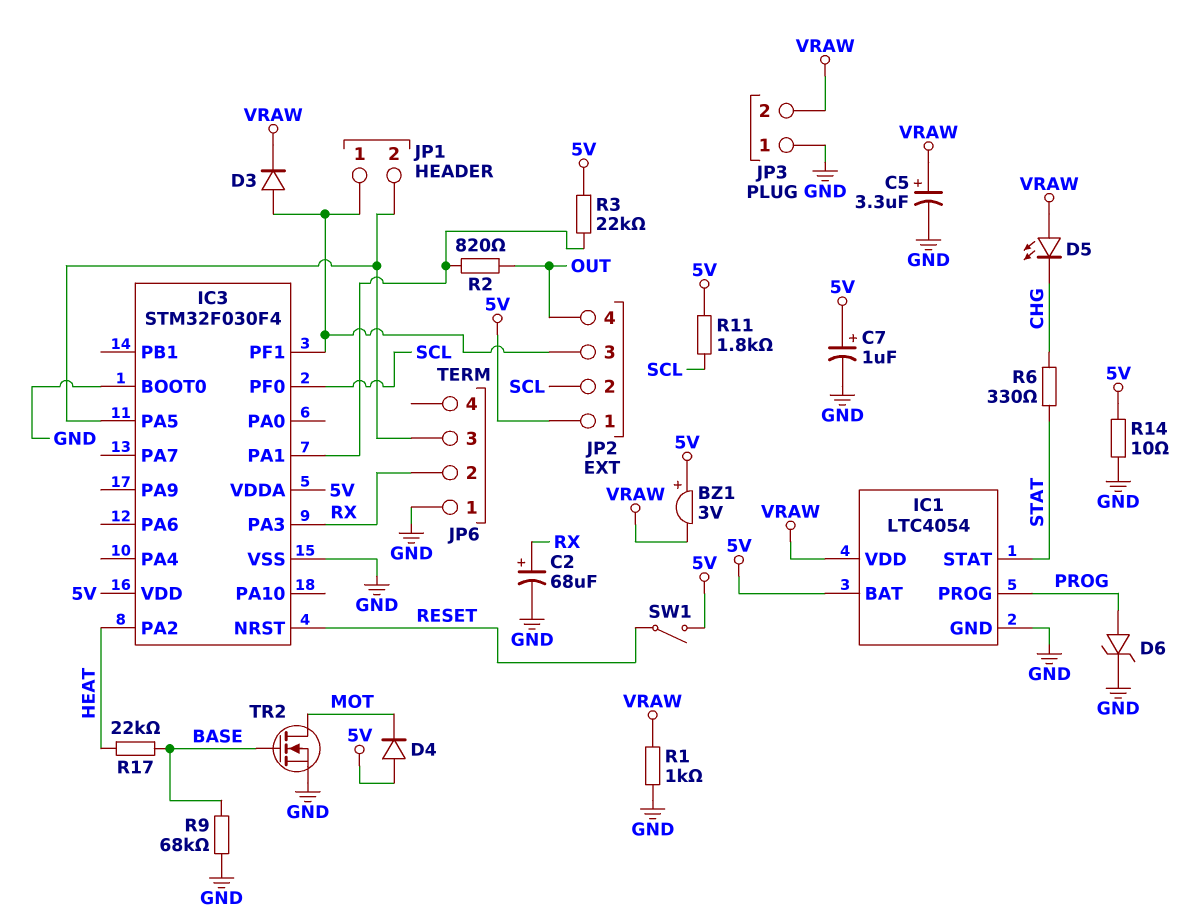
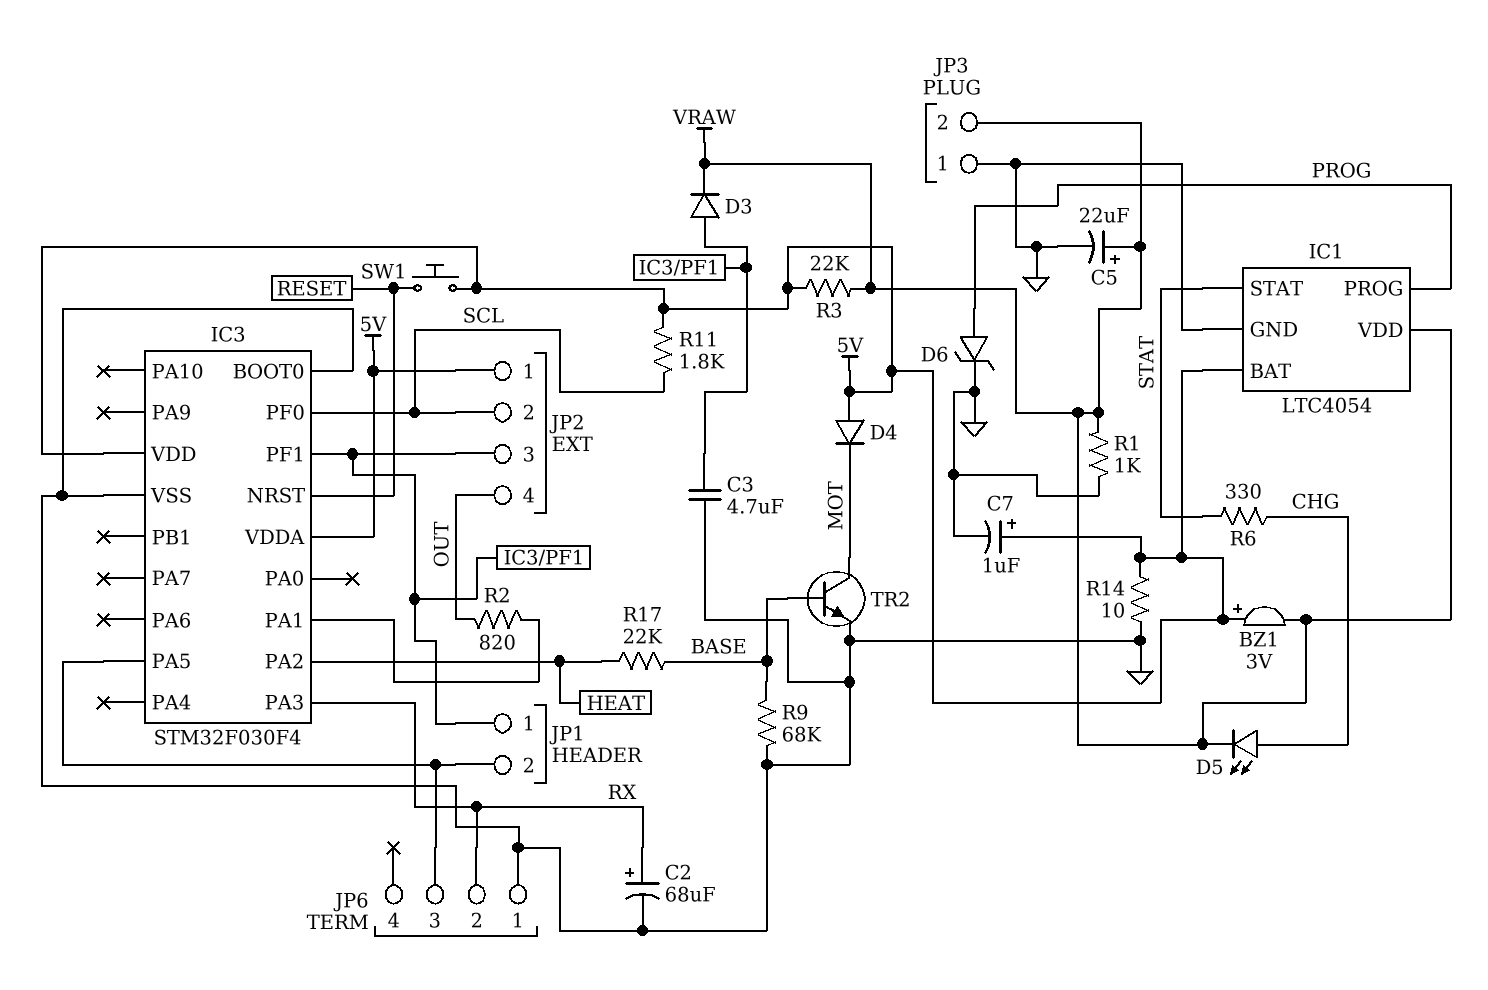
C3: none -> 4.7uF (GND, IC3/PF1)
C5: 3.3uF (plus VRAW, minus GND) -> 22uF (plus VRAW, minus GND)
D5: LED (A VRAW, K CHG) -> LED (A CHG, K VRAW)
R3: 22k (5V, IC3/PA1) -> 22k (5V, VRAW)
SW1: switch (5V, RESET) -> button (5V, RESET)
TR2: NMOS (G BASE, D MOT, S GND) -> NPN (B BASE, C MOT, E GND)

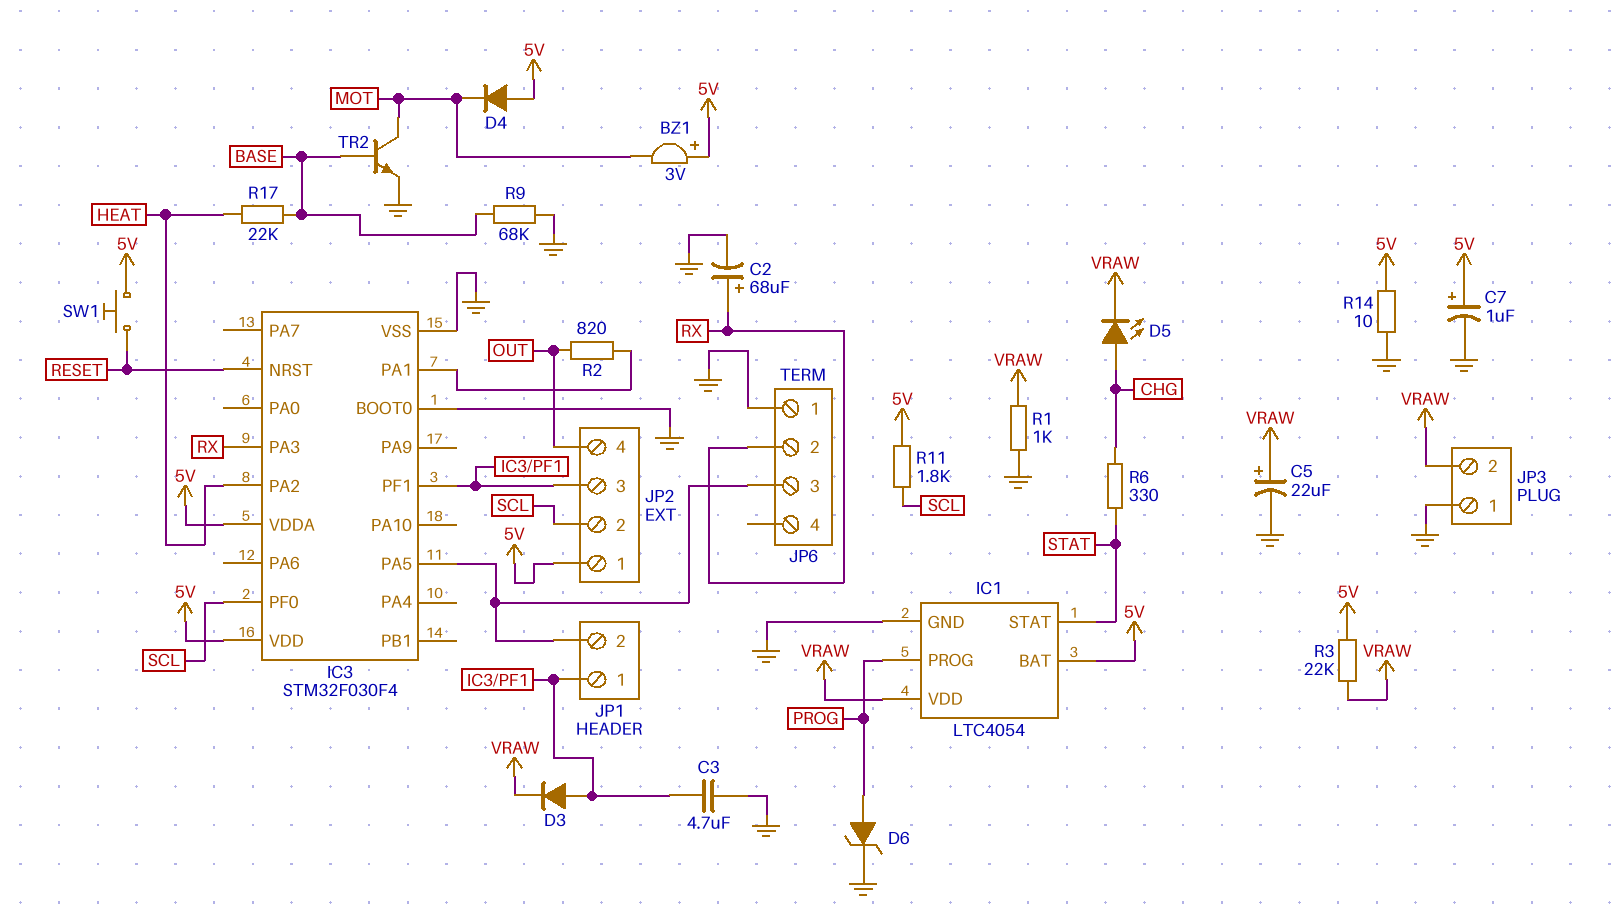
BZ1: buzzer 3V (plus 5V, minus VRAW) -> buzzer 3V (plus 5V, minus MOT)

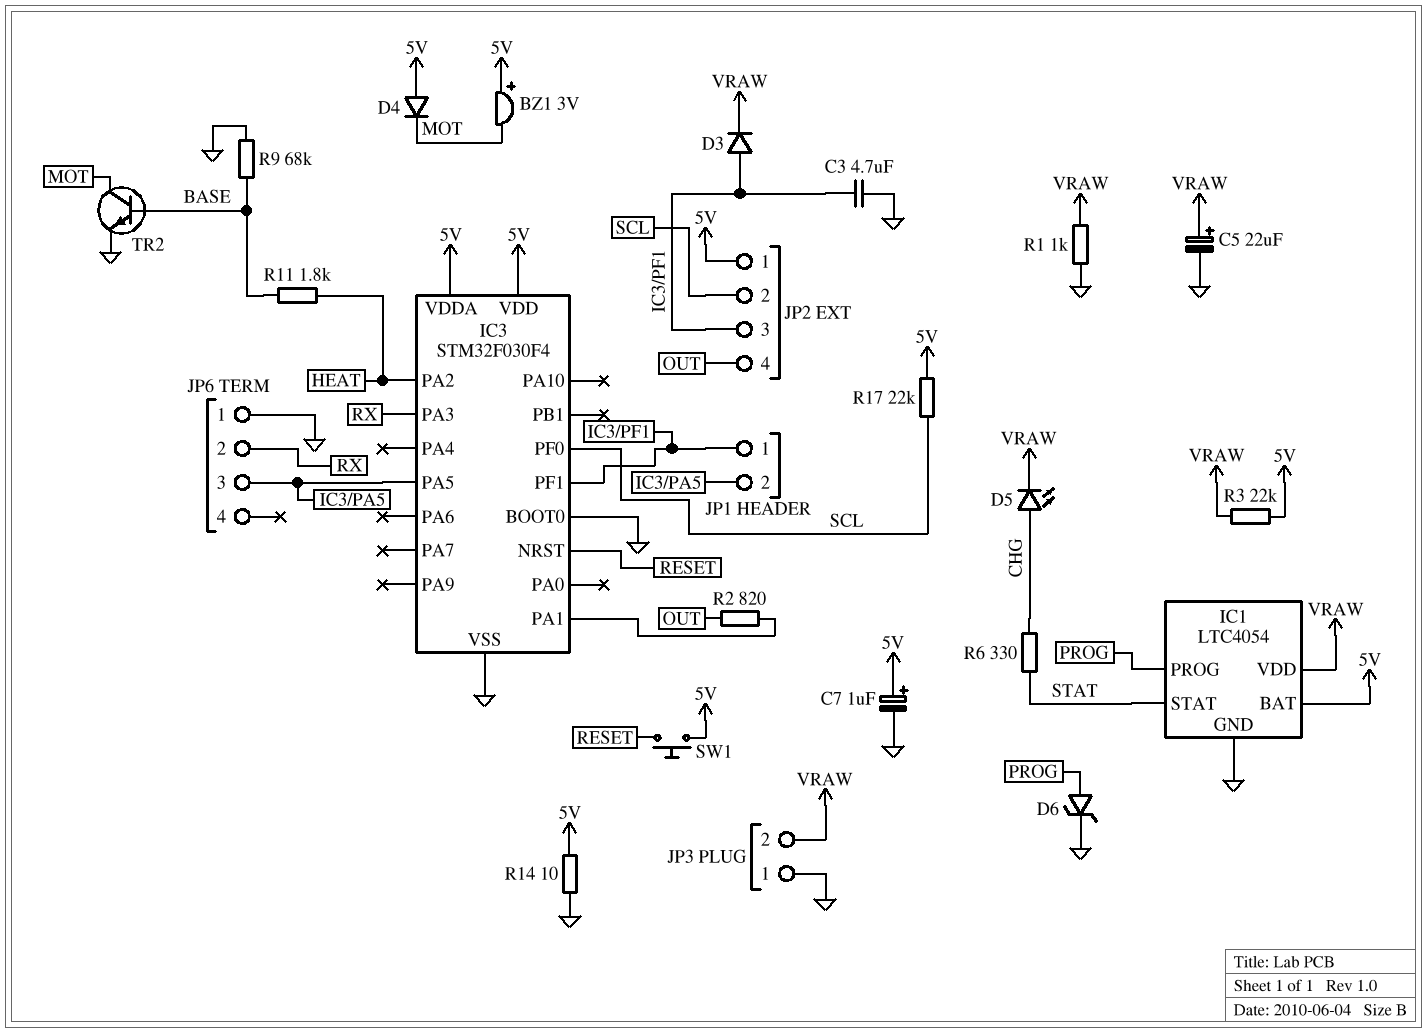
C2: 68uF (plus RX, minus GND) -> none
R11: 1.8k (5V, SCL) -> 1.8k (BASE, HEAT)
R17: 22k (BASE, HEAT) -> 22k (5V, SCL)

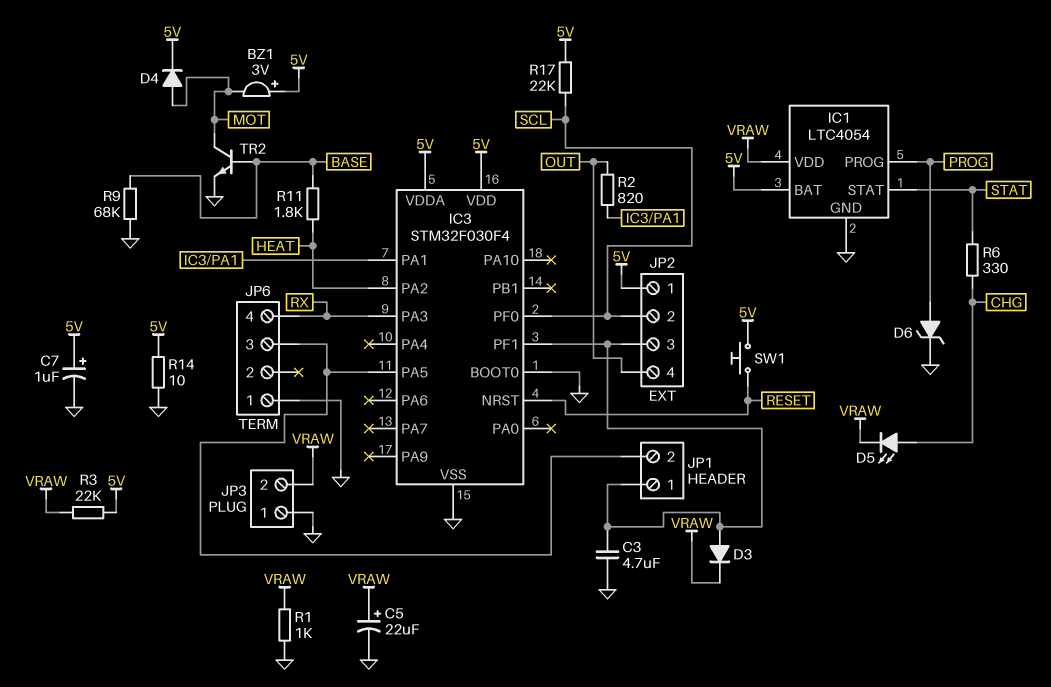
D4: diode (A 5V, K MOT) -> diode (A MOT, K 5V)
JP6 pin 2: RX -> none
JP6 pin 4: none -> RX

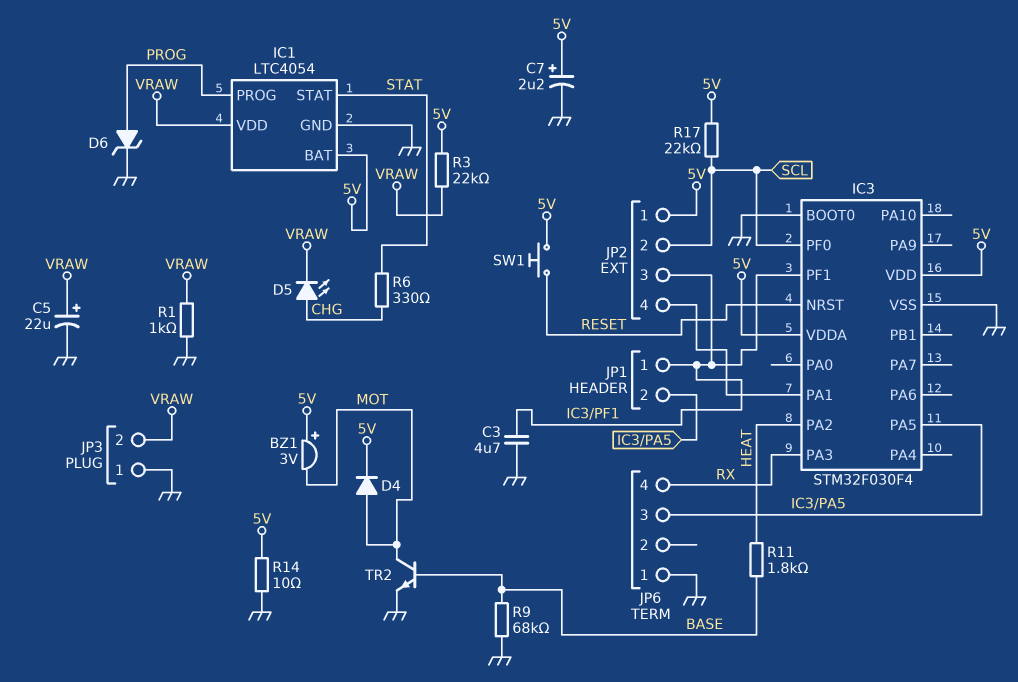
C7: 1uF (plus 5V, minus GND) -> 2.2uF (plus 5V, minus GND)
D3: diode (A IC3/PF1, K VRAW) -> none
JP2 pin 4: OUT -> IC3/PA1
R2: 820 (IC3/PA1, OUT) -> none

